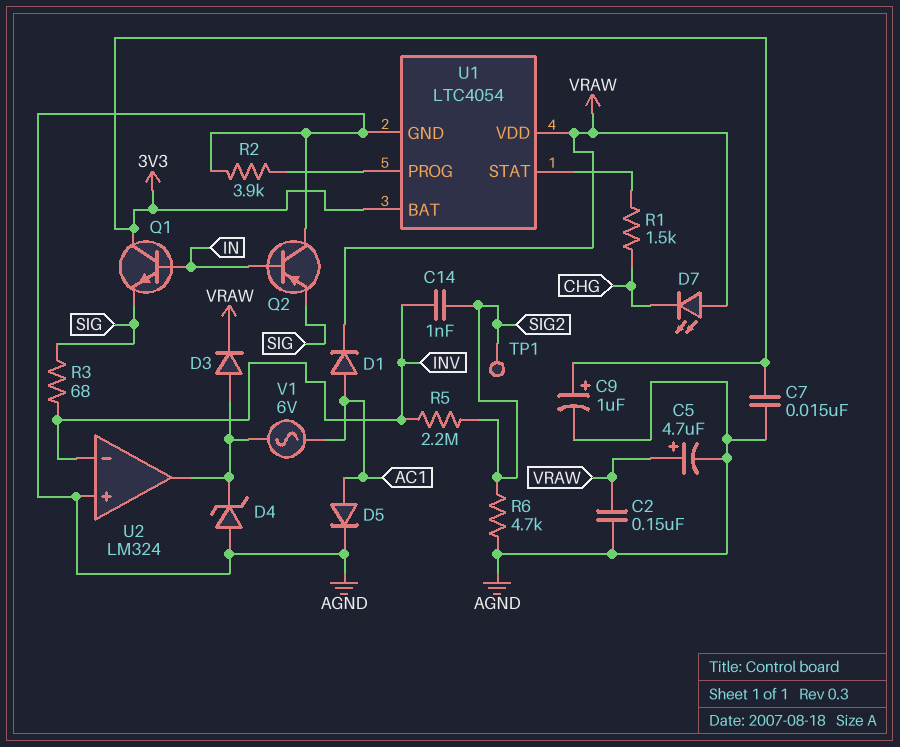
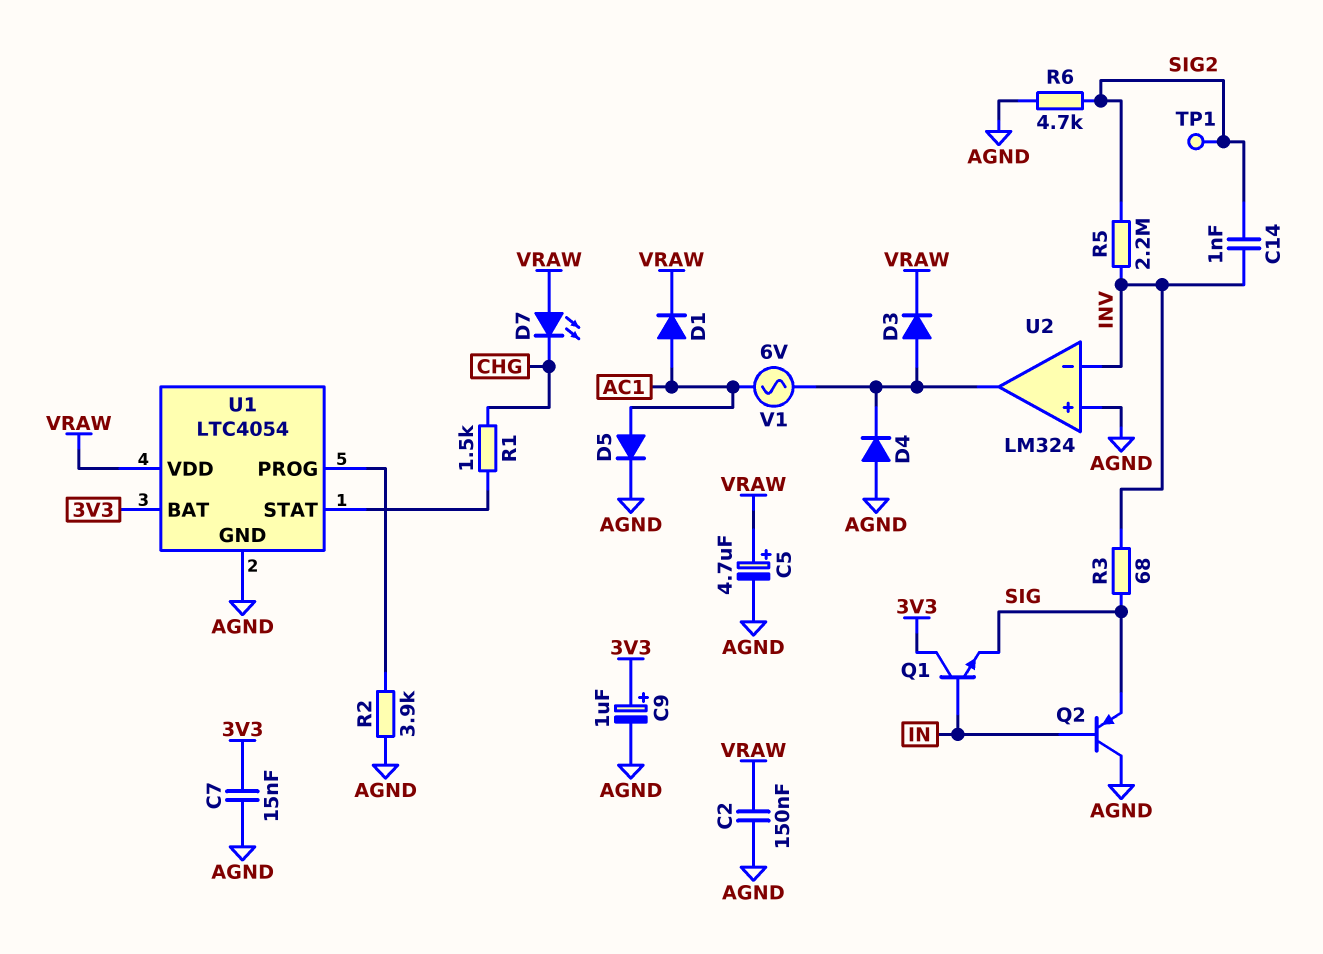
D4: zener (A AGND, K U2/out) -> diode (A AGND, K U2/out)

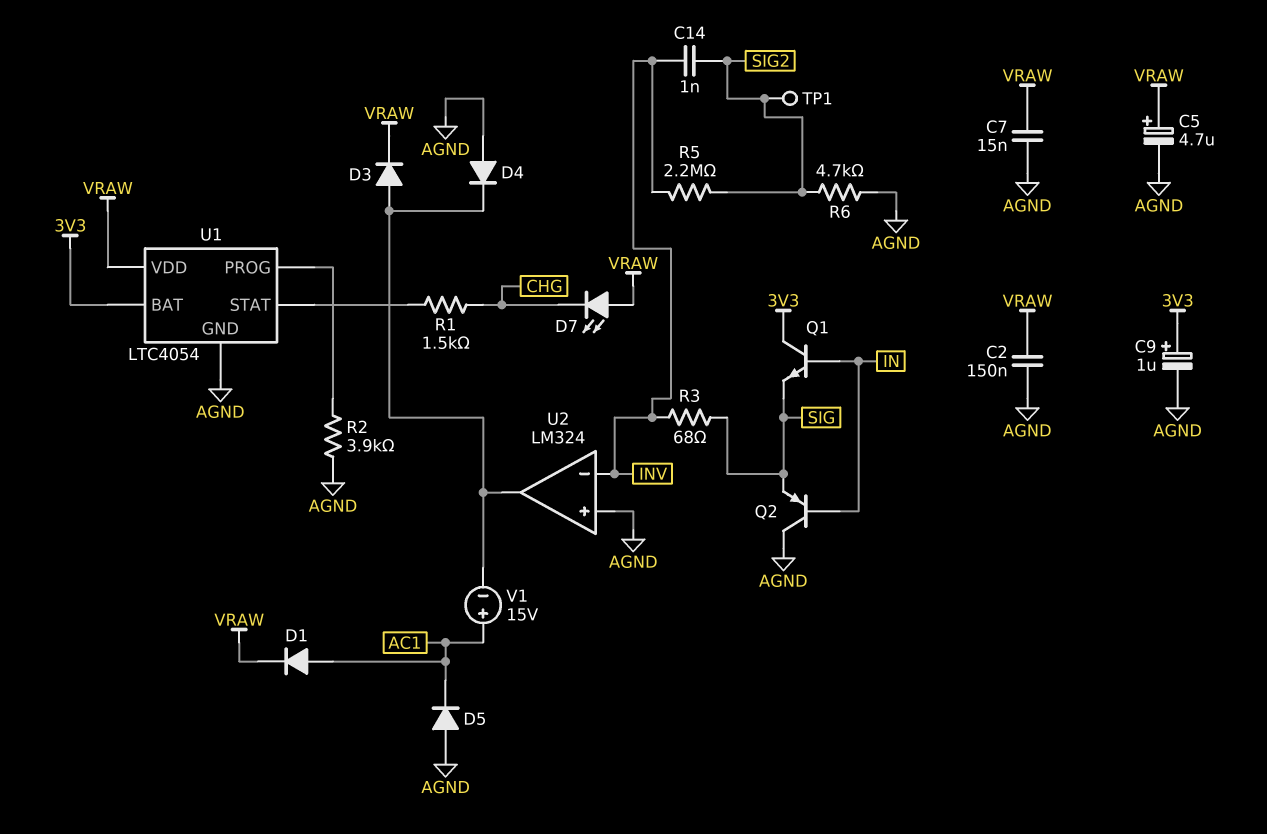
C7: 15nF (3V3, AGND) -> 15nF (AGND, VRAW)
D5: diode (A AC1, K AGND) -> diode (A AGND, K AC1)
V1: AC 6V (AC1, U2/out) -> 15V (plus AC1, minus U2/out)

